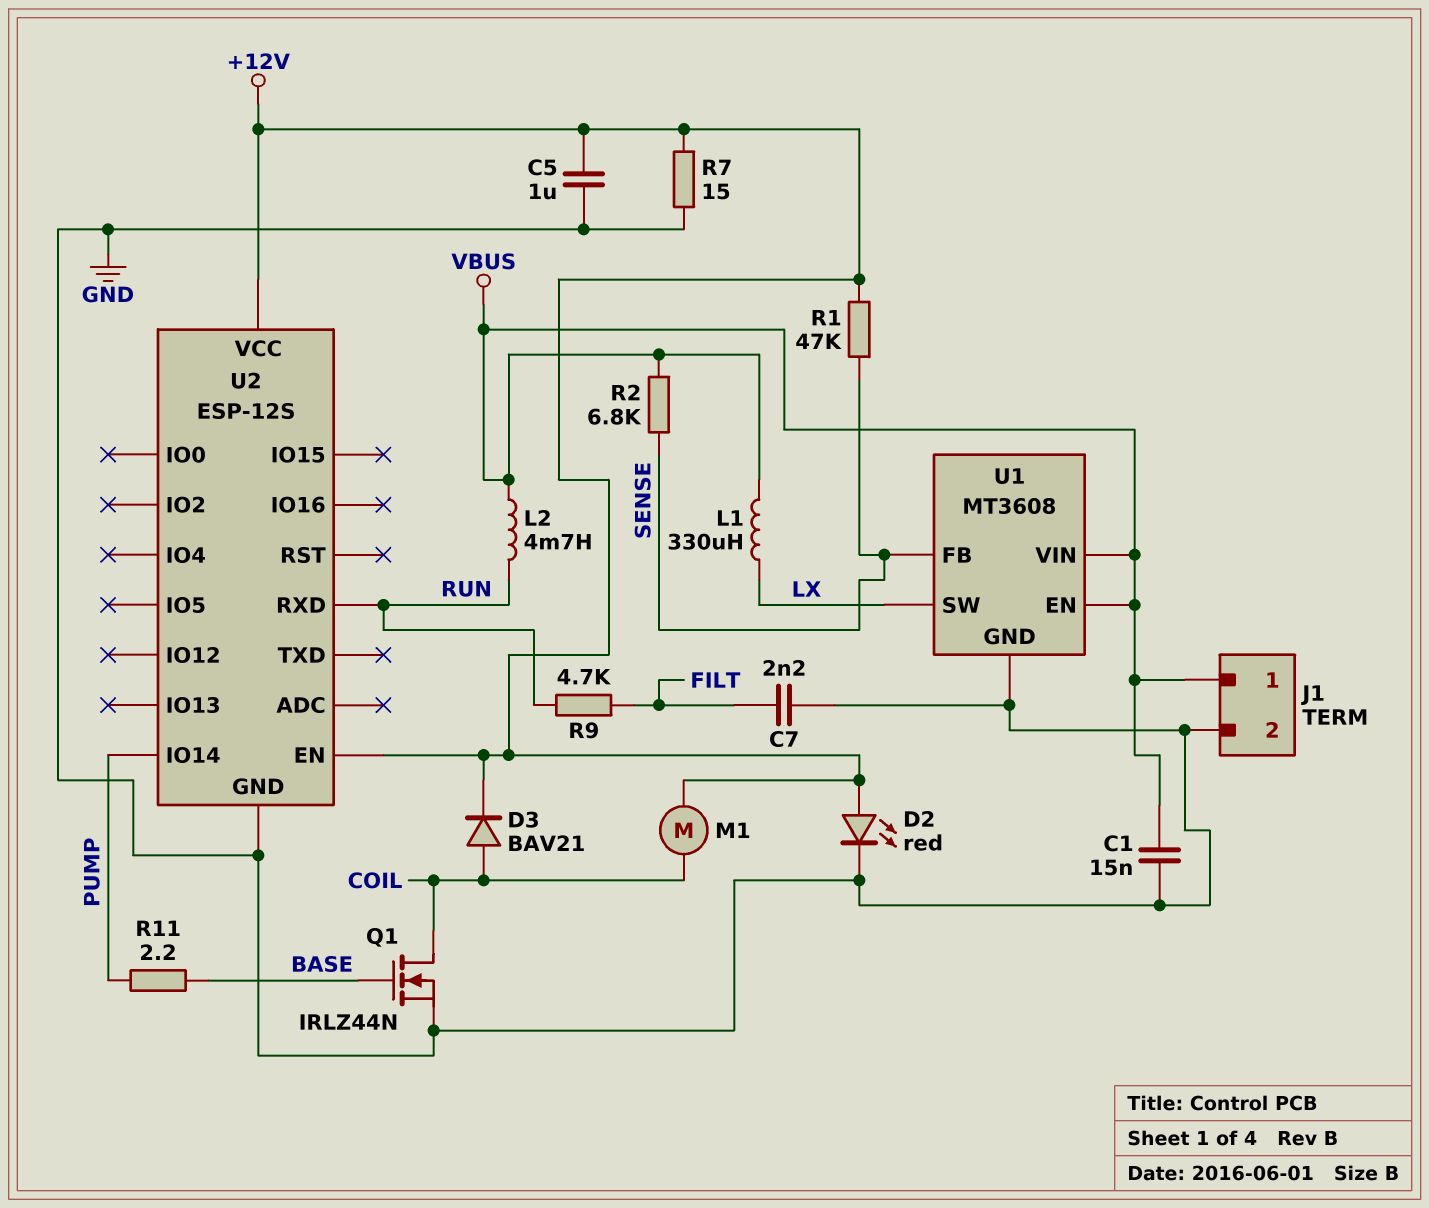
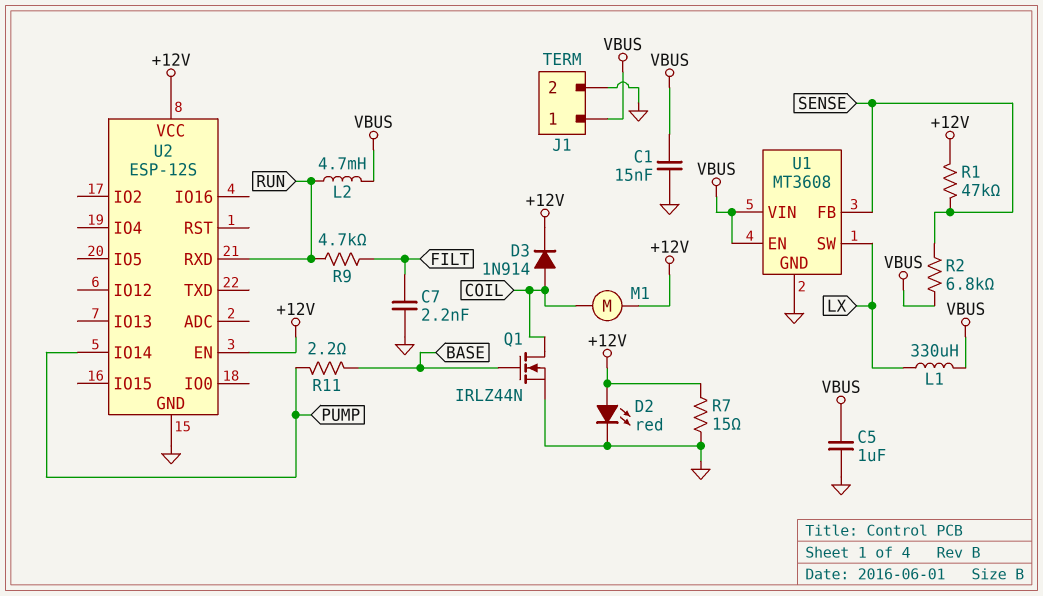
C5: 1uF (+12V, GND) -> 1uF (GND, VBUS)
D3: diode BAV21 (A COIL, K +12V) -> diode 1N914 (A COIL, K +12V)

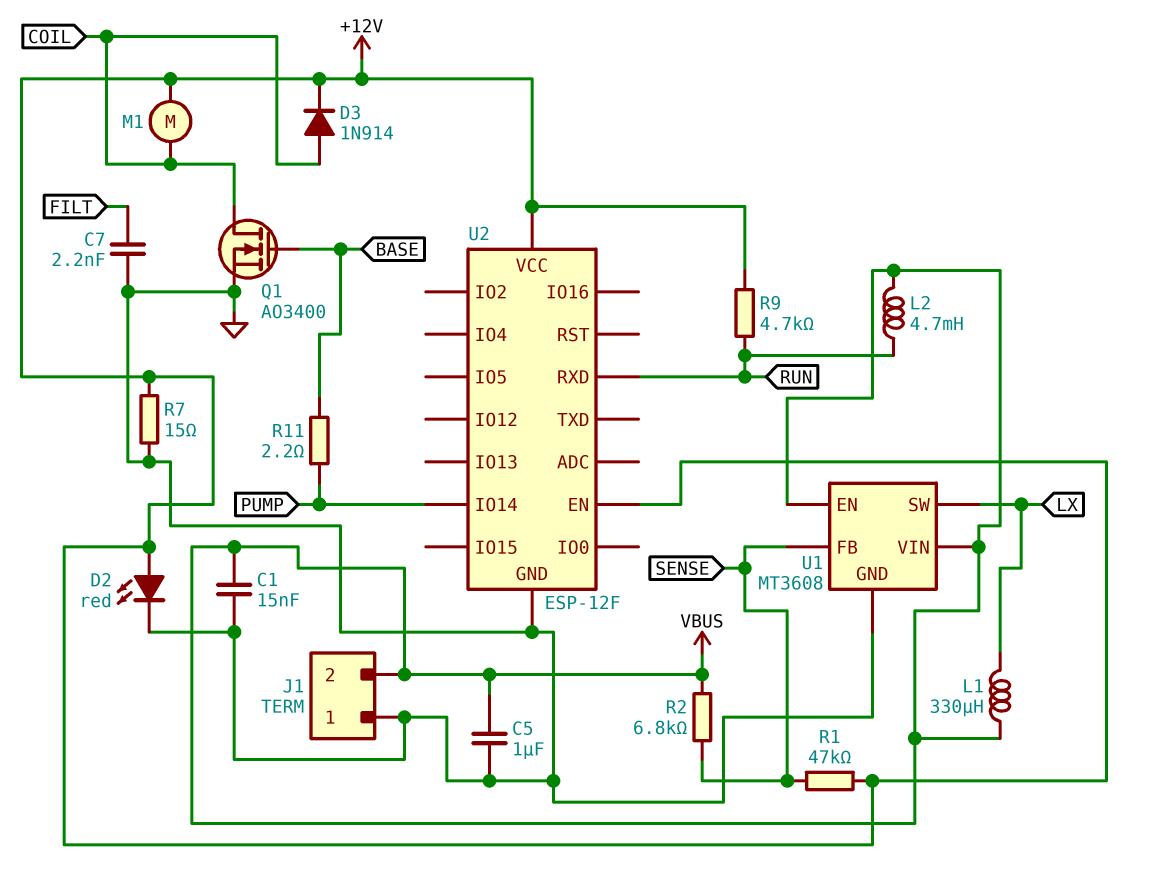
J1 pin 1: VBUS -> GND
J1 pin 2: GND -> VBUS
Q1: NMOS IRLZ44N (G BASE, D COIL, S GND) -> NMOS AO3400 (G BASE, D COIL, S GND)
R9: 4.7k (FILT, RUN) -> 4.7k (+12V, RUN)
U2: ESP-12S -> ESP-12F

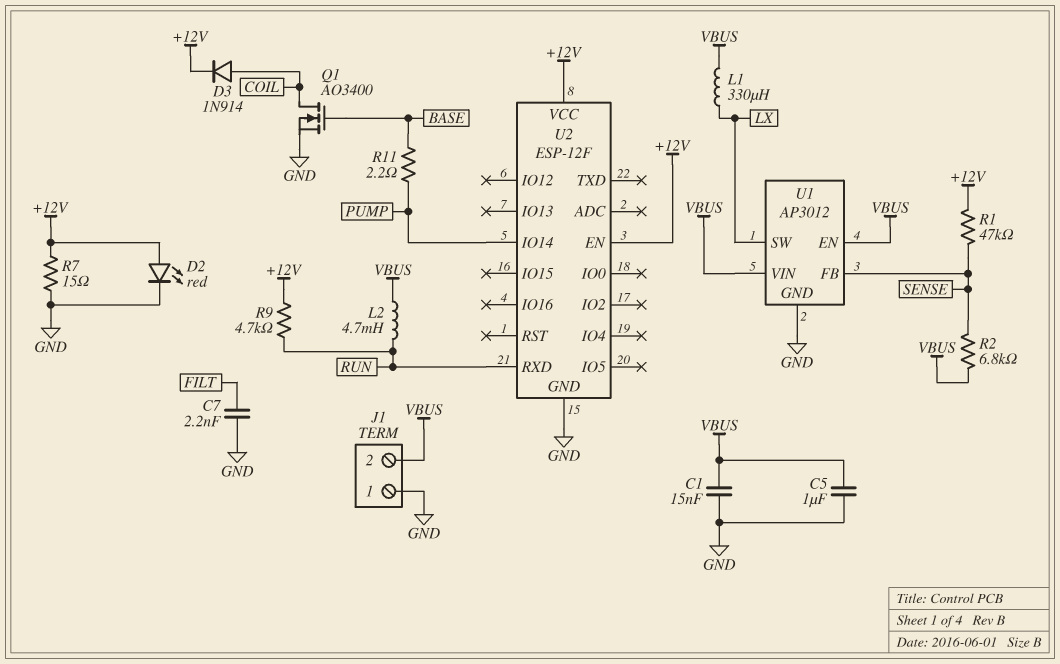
M1: motor (+12V, COIL) -> none
U1: MT3608 -> AP3012

